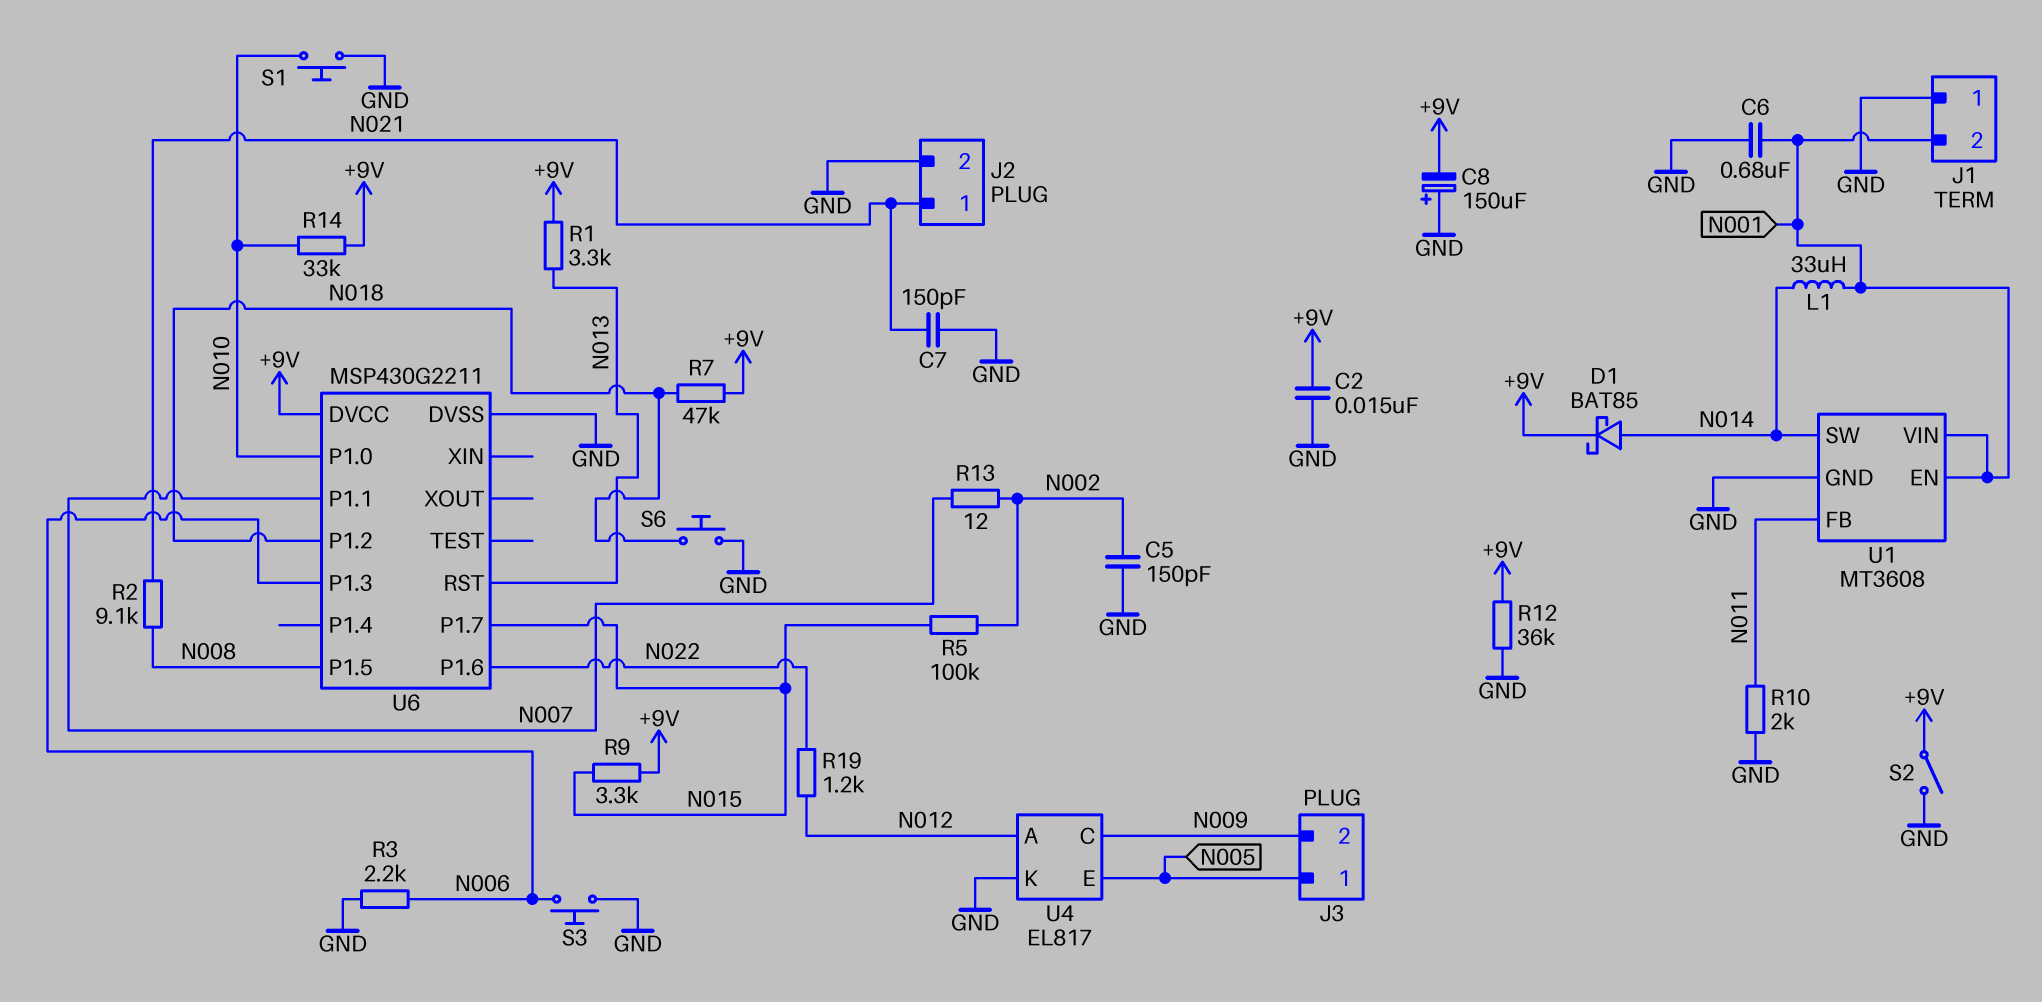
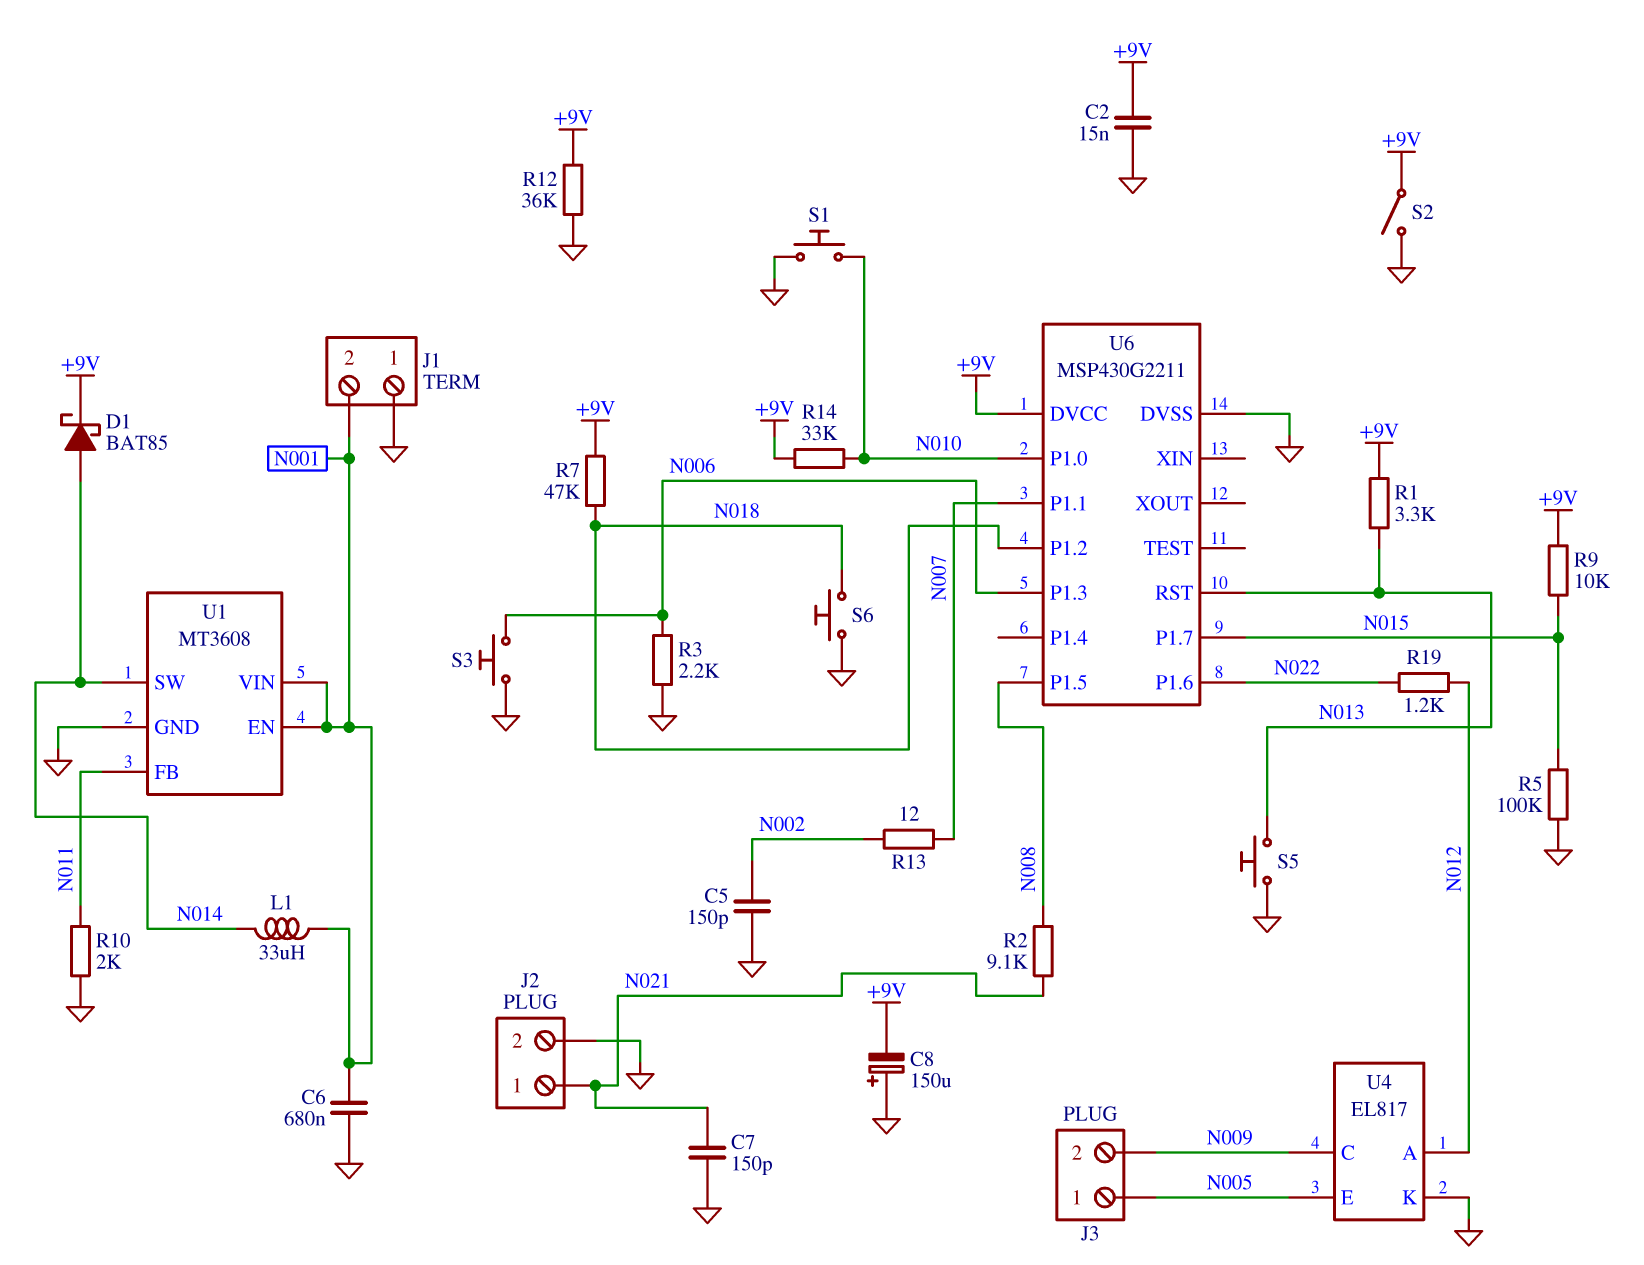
R5: 100k (N002, N015) -> 100k (GND, N015)
R9: 3.3k (+9V, N015) -> 10k (+9V, N015)
S5: none -> button (GND, N013)

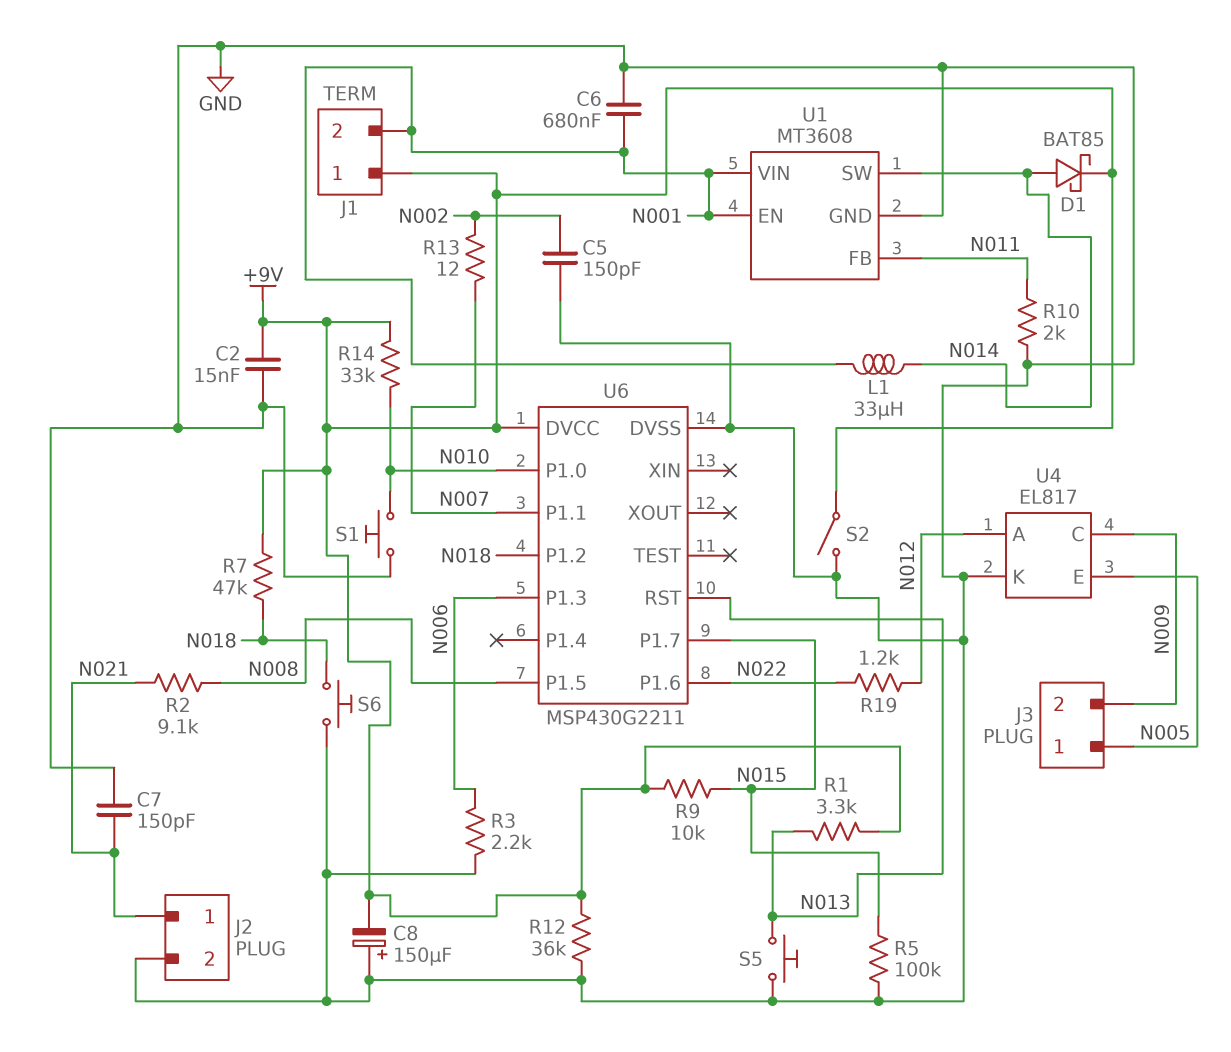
J1 pin 1: GND -> +9V
S3: button (GND, N006) -> none

